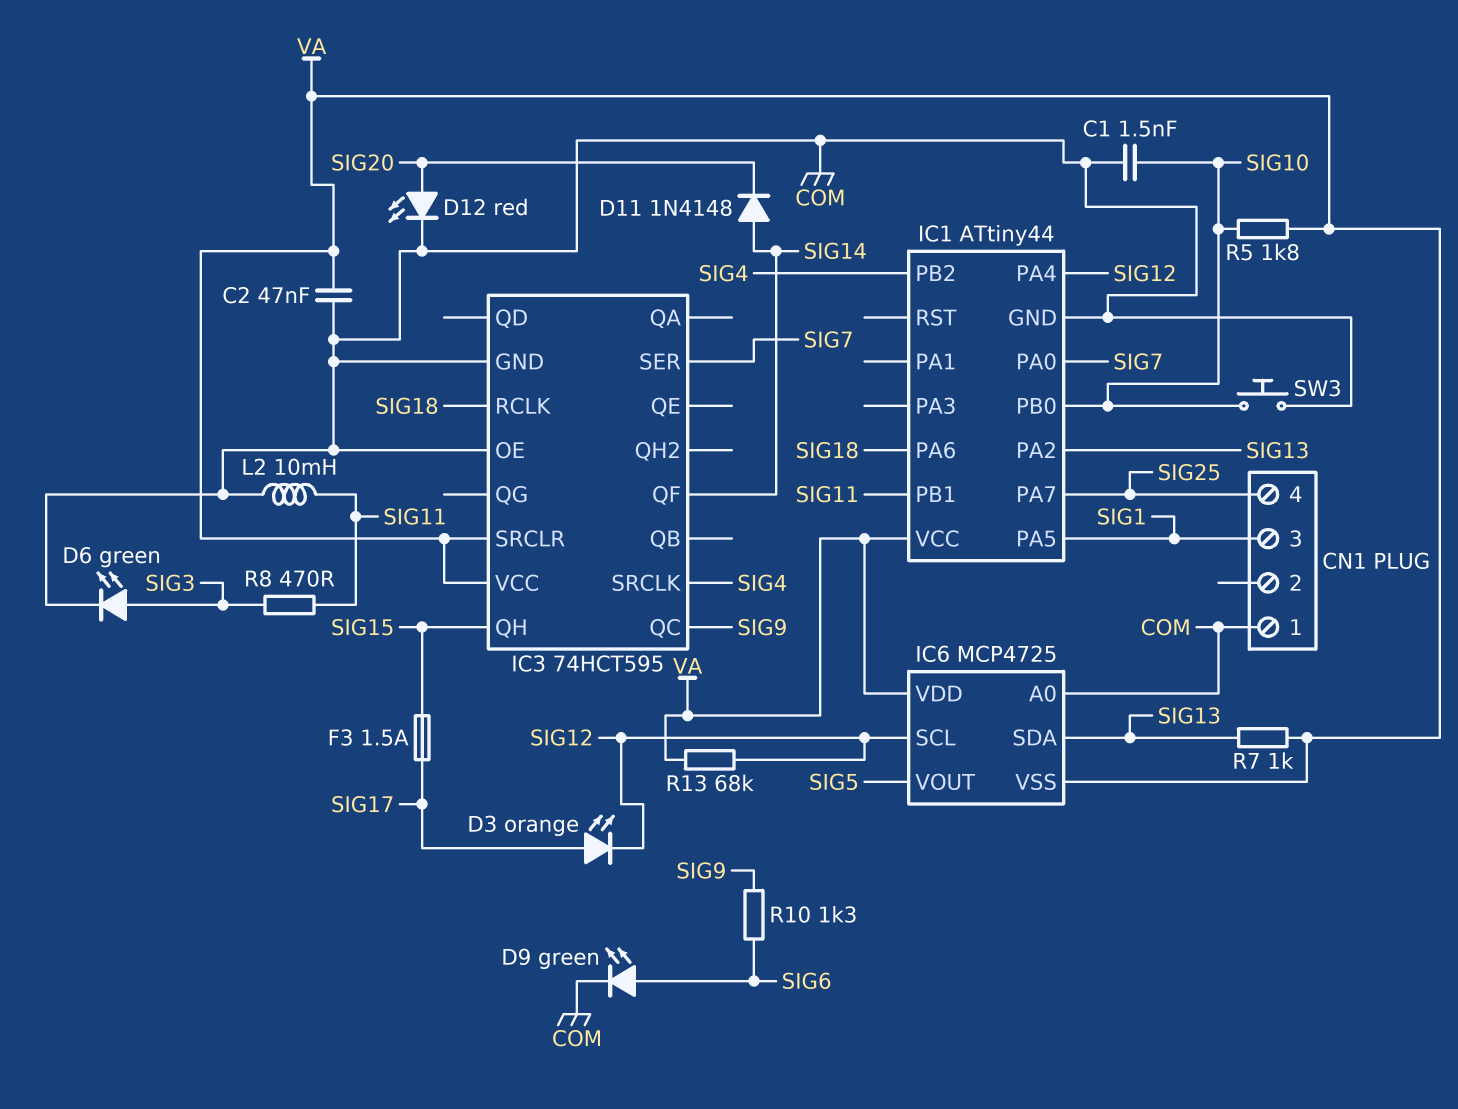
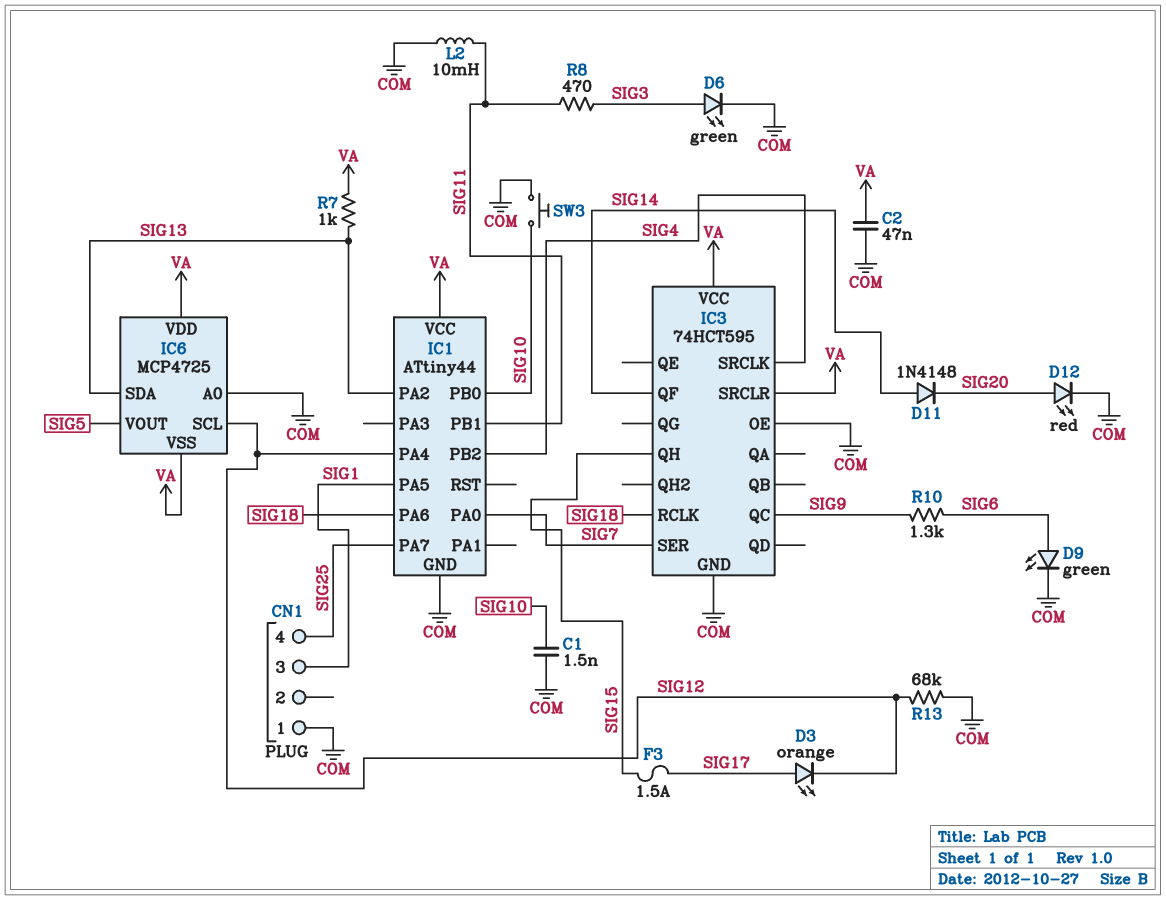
R5: 1.8k (SIG10, VA) -> none
R13: 68k (SIG12, VA) -> 68k (COM, SIG12)

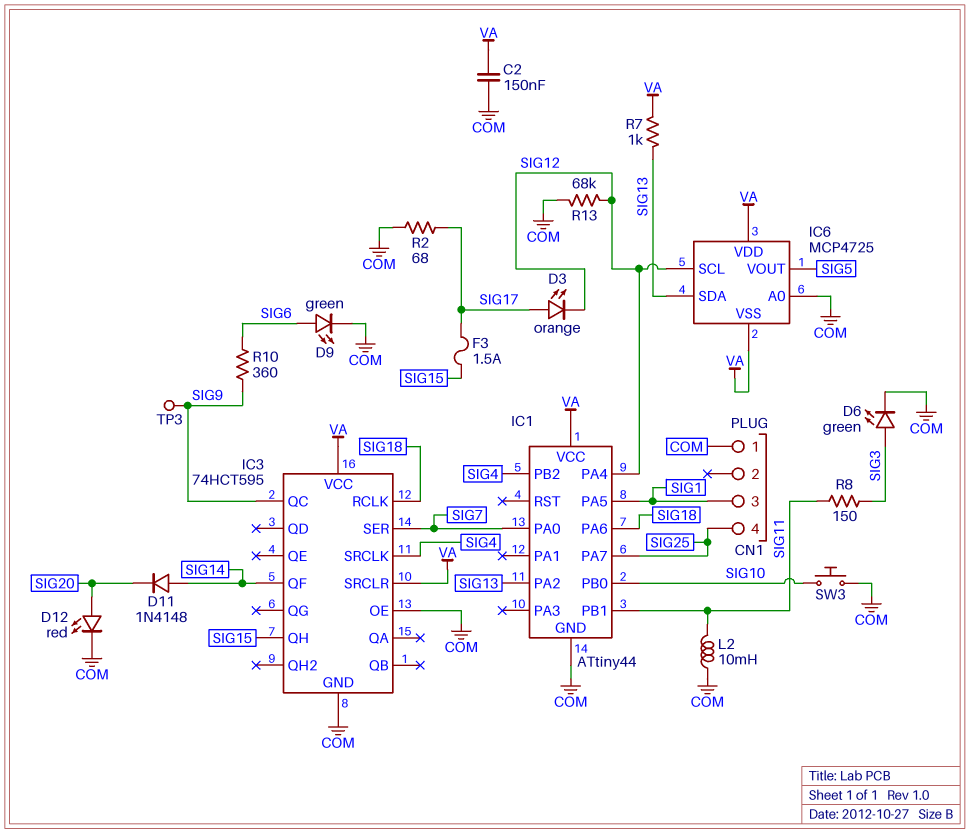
C1: 1.5nF (COM, SIG10) -> none
C2: 47nF (COM, VA) -> 150nF (COM, VA)
R2: none -> 68 (COM, SIG17)
R8: 470 (SIG3, SIG11) -> 150 (SIG3, SIG11)
R10: 1.3k (SIG6, SIG9) -> 360 (SIG6, SIG9)
TP3: none -> test point (SIG9)

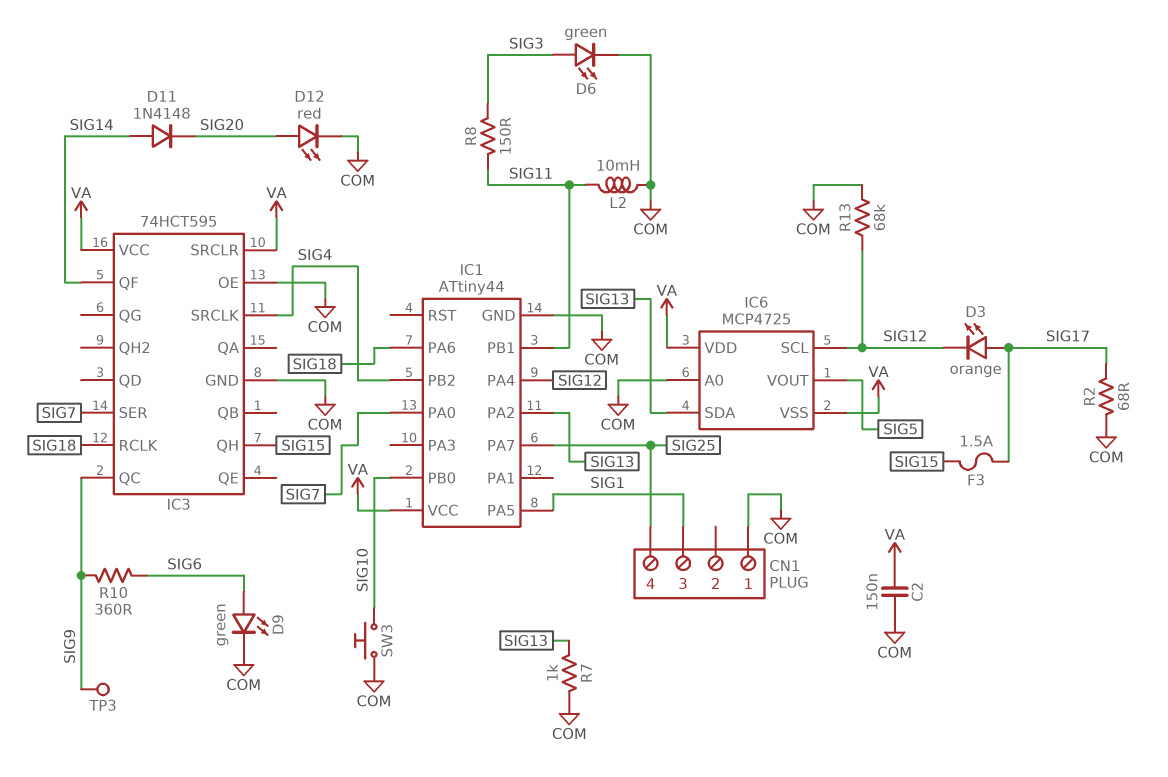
R7: 1k (SIG13, VA) -> 1k (COM, SIG13)

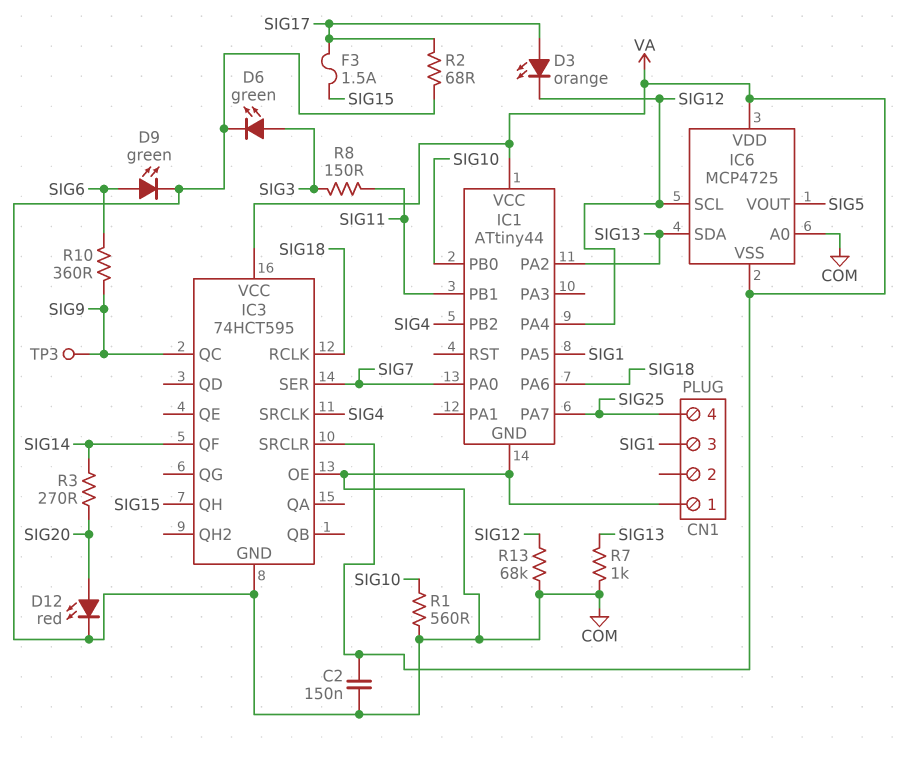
D11: diode 1N4148 (A SIG14, K SIG20) -> none
L2: 10mH (COM, SIG11) -> none
R1: none -> 560 (COM, SIG10)
R3: none -> 270 (SIG14, SIG20)
SW3: button (COM, SIG10) -> none

